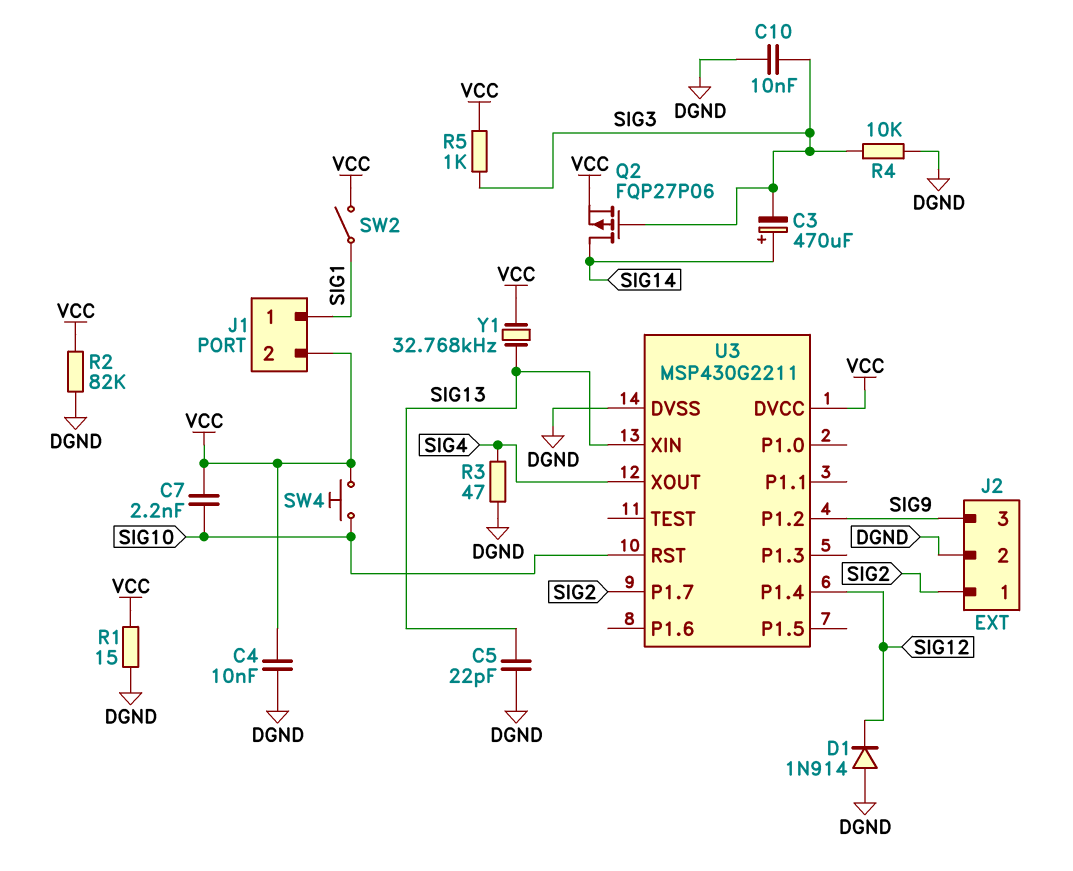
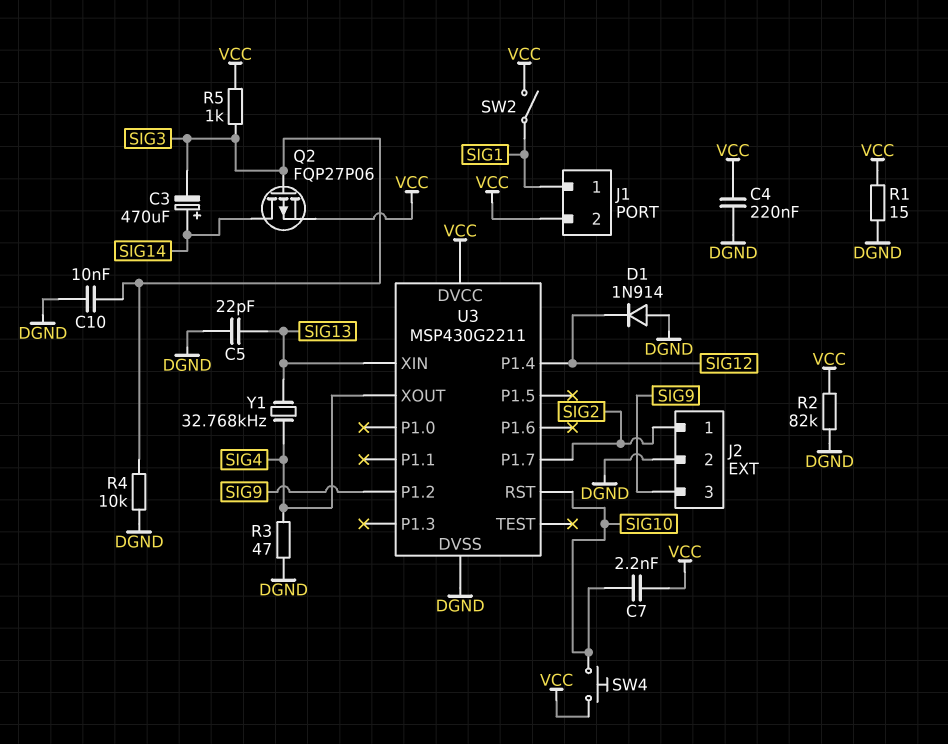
C4: 10nF (DGND, VCC) -> 220nF (DGND, VCC)
Y1: 32.768kHz (SIG13, VCC) -> 32.768kHz (SIG4, SIG13)

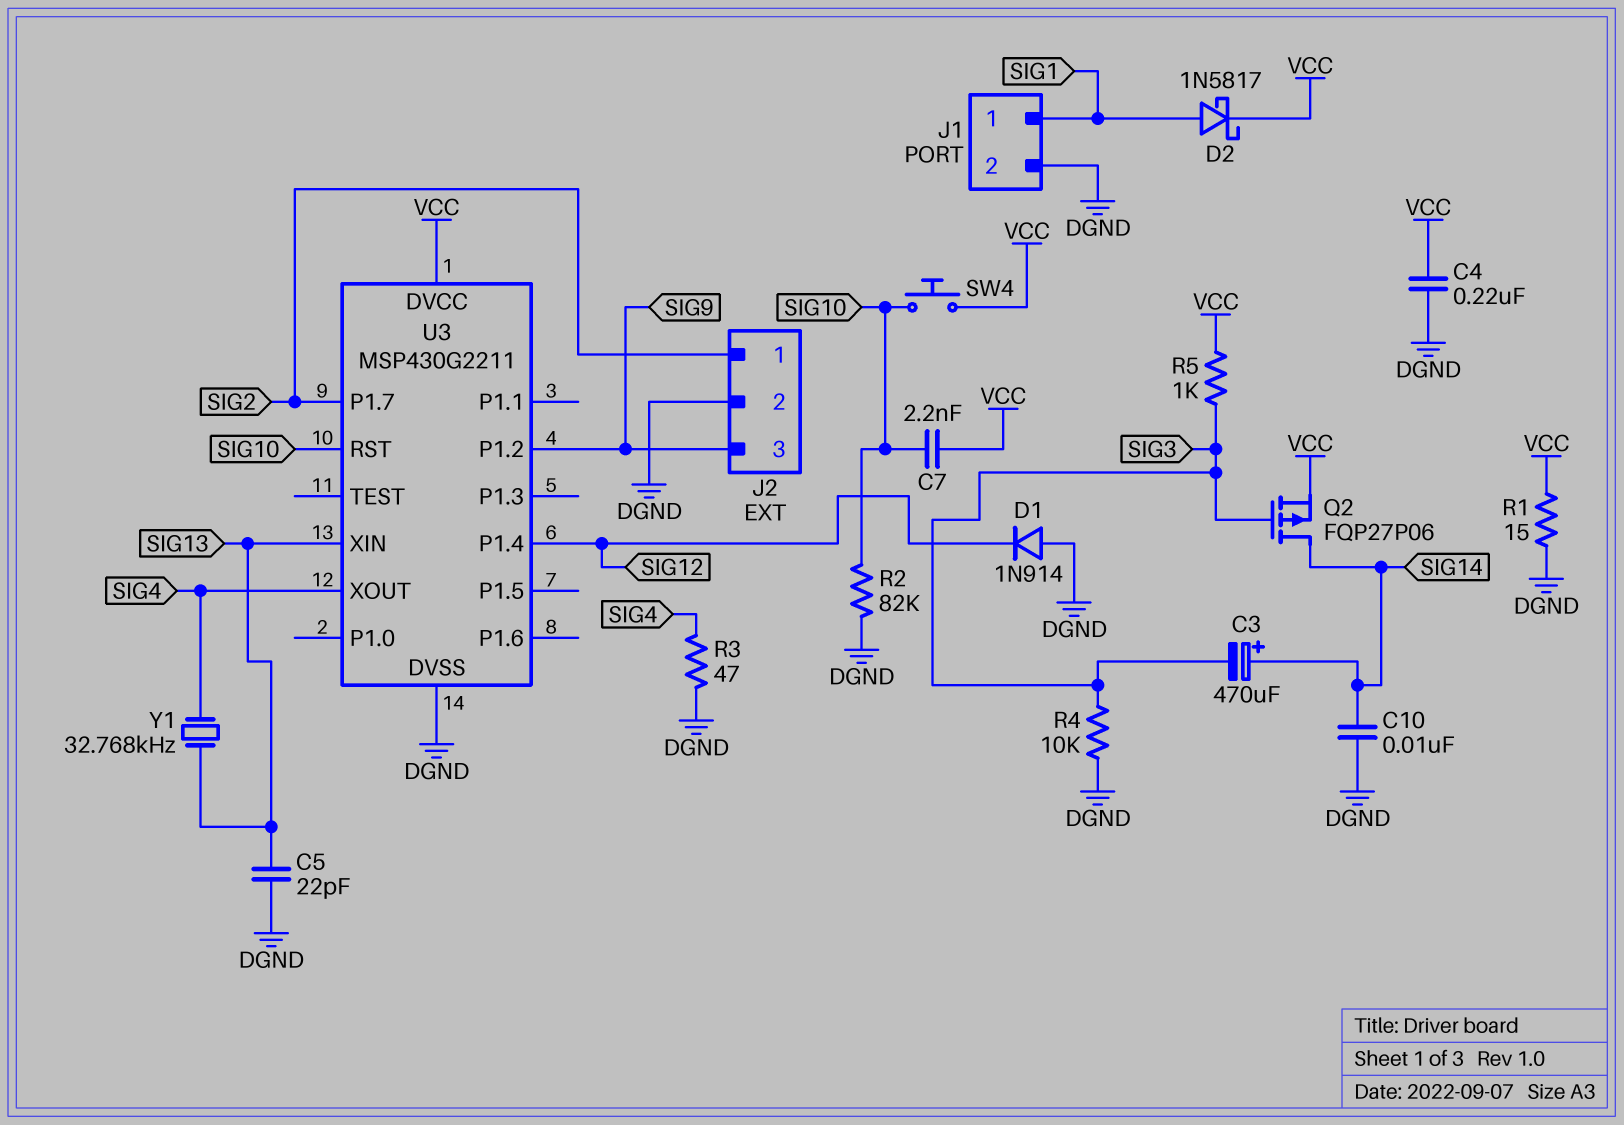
C10: 10nF (DGND, SIG3) -> 10nF (DGND, SIG14)
D2: none -> schottky 1N5817 (A SIG1, K VCC)
J1 pin 2: VCC -> DGND
R2: 82k (DGND, VCC) -> 82k (DGND, SIG10)
SW2: switch (SIG1, VCC) -> none

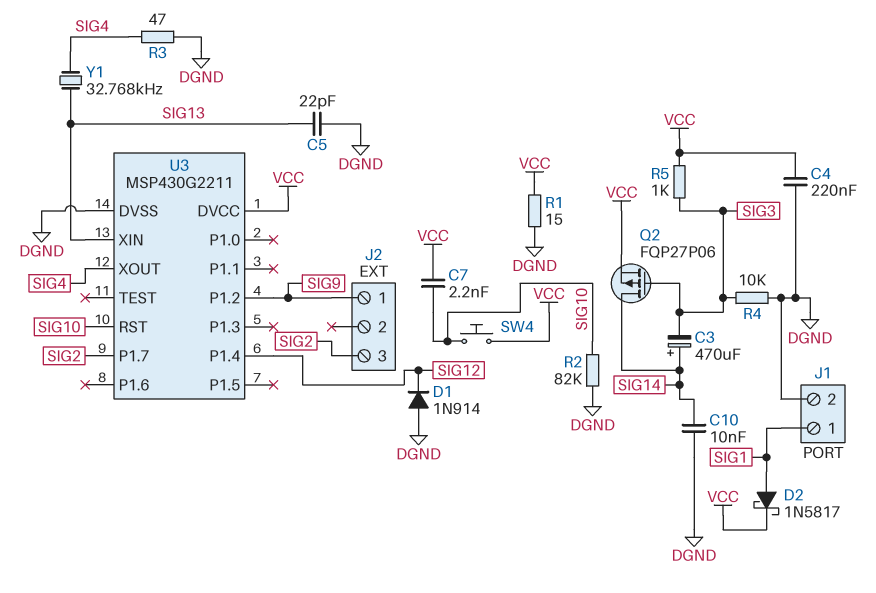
J2 pin 1: SIG2 -> SIG9
J2 pin 2: DGND -> none
J2 pin 3: SIG9 -> SIG2

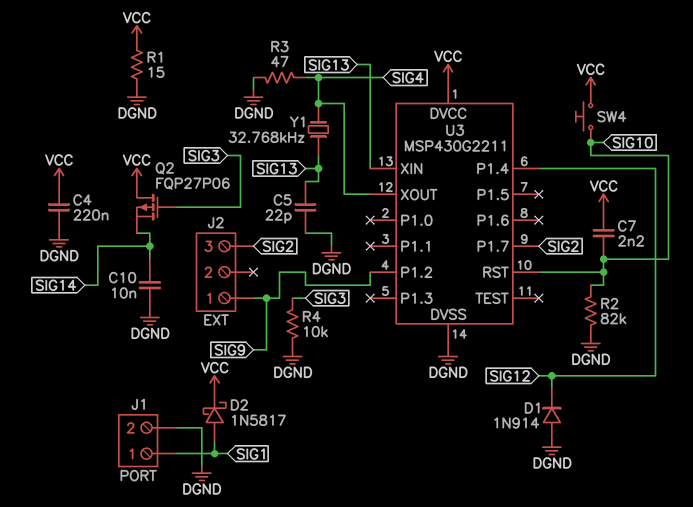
C3: 470uF (plus SIG14, minus SIG3) -> none
Q2: PMOS FQP27P06 (G SIG3, D SIG14, S VCC) -> PMOS FQP27P06 (G SIG3, D VCC, S SIG14)
R5: 1k (SIG3, VCC) -> none

